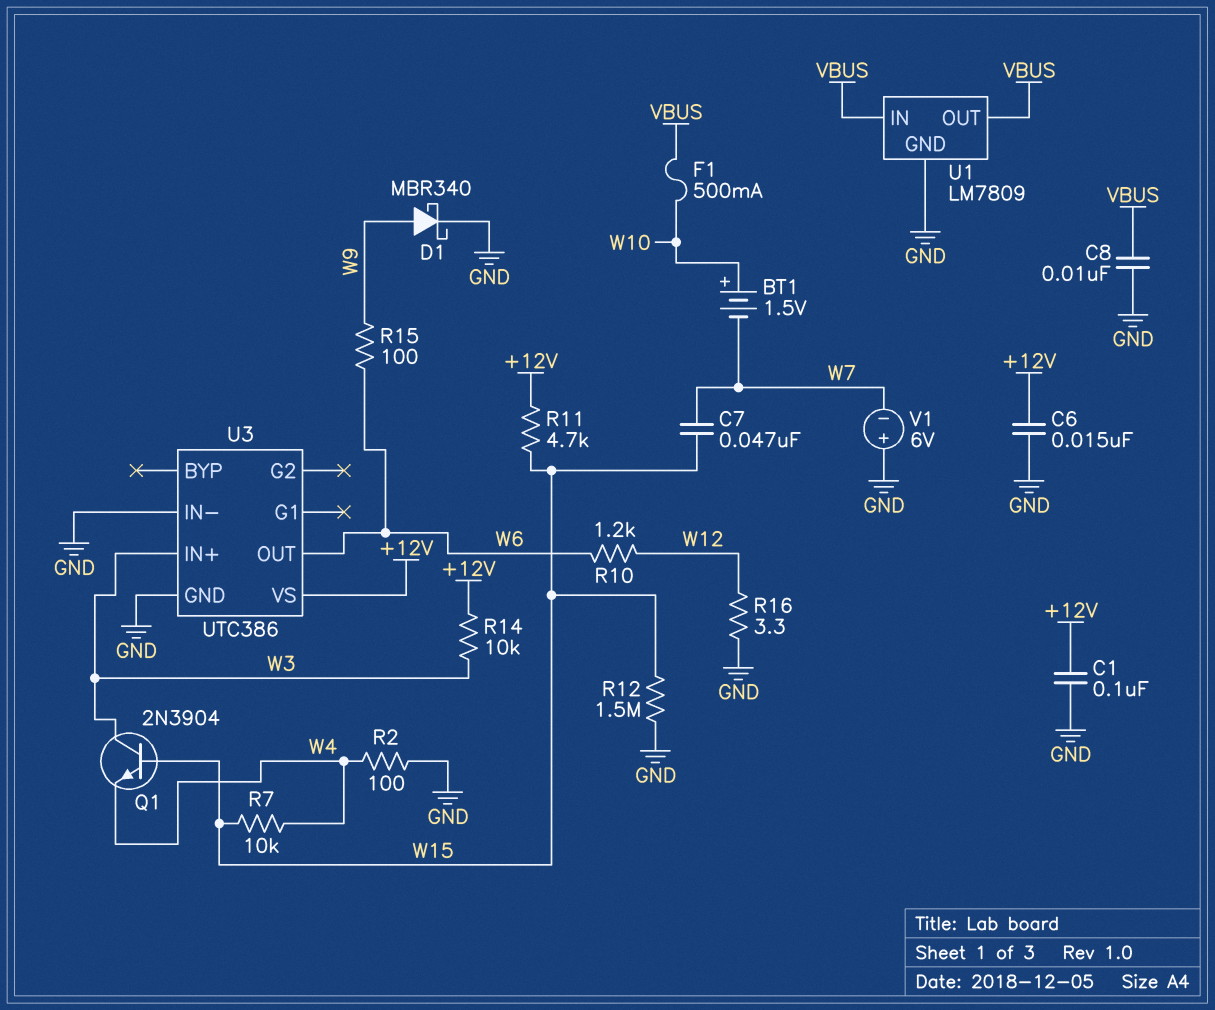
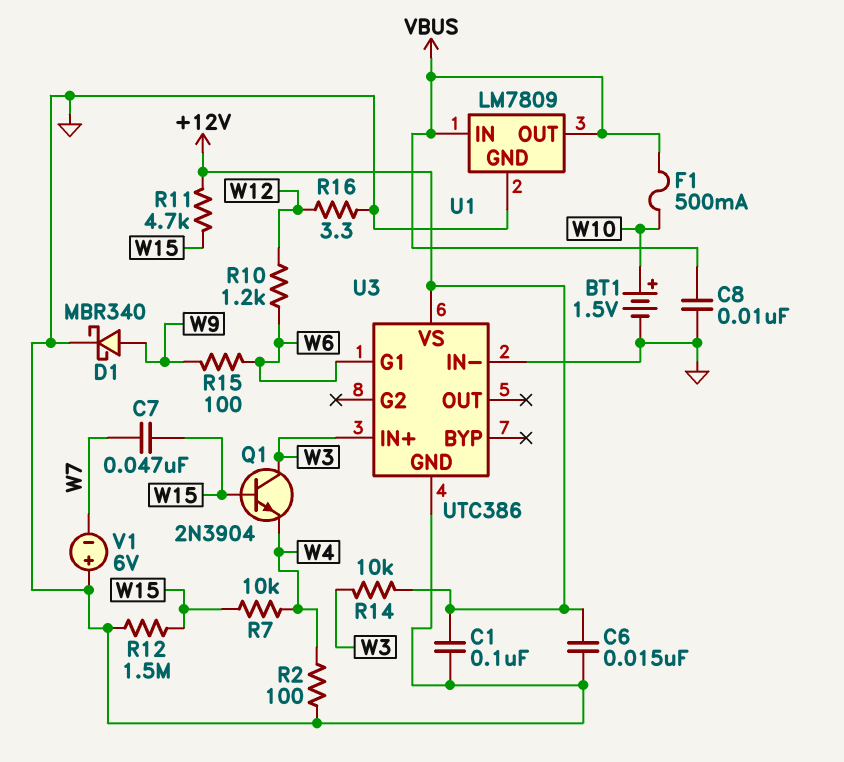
BT1: 1.5V (plus W10, minus W7) -> 1.5V (plus W10, minus GND)
U3 pin G1: none -> W6
U3 pin OUT: W6 -> none

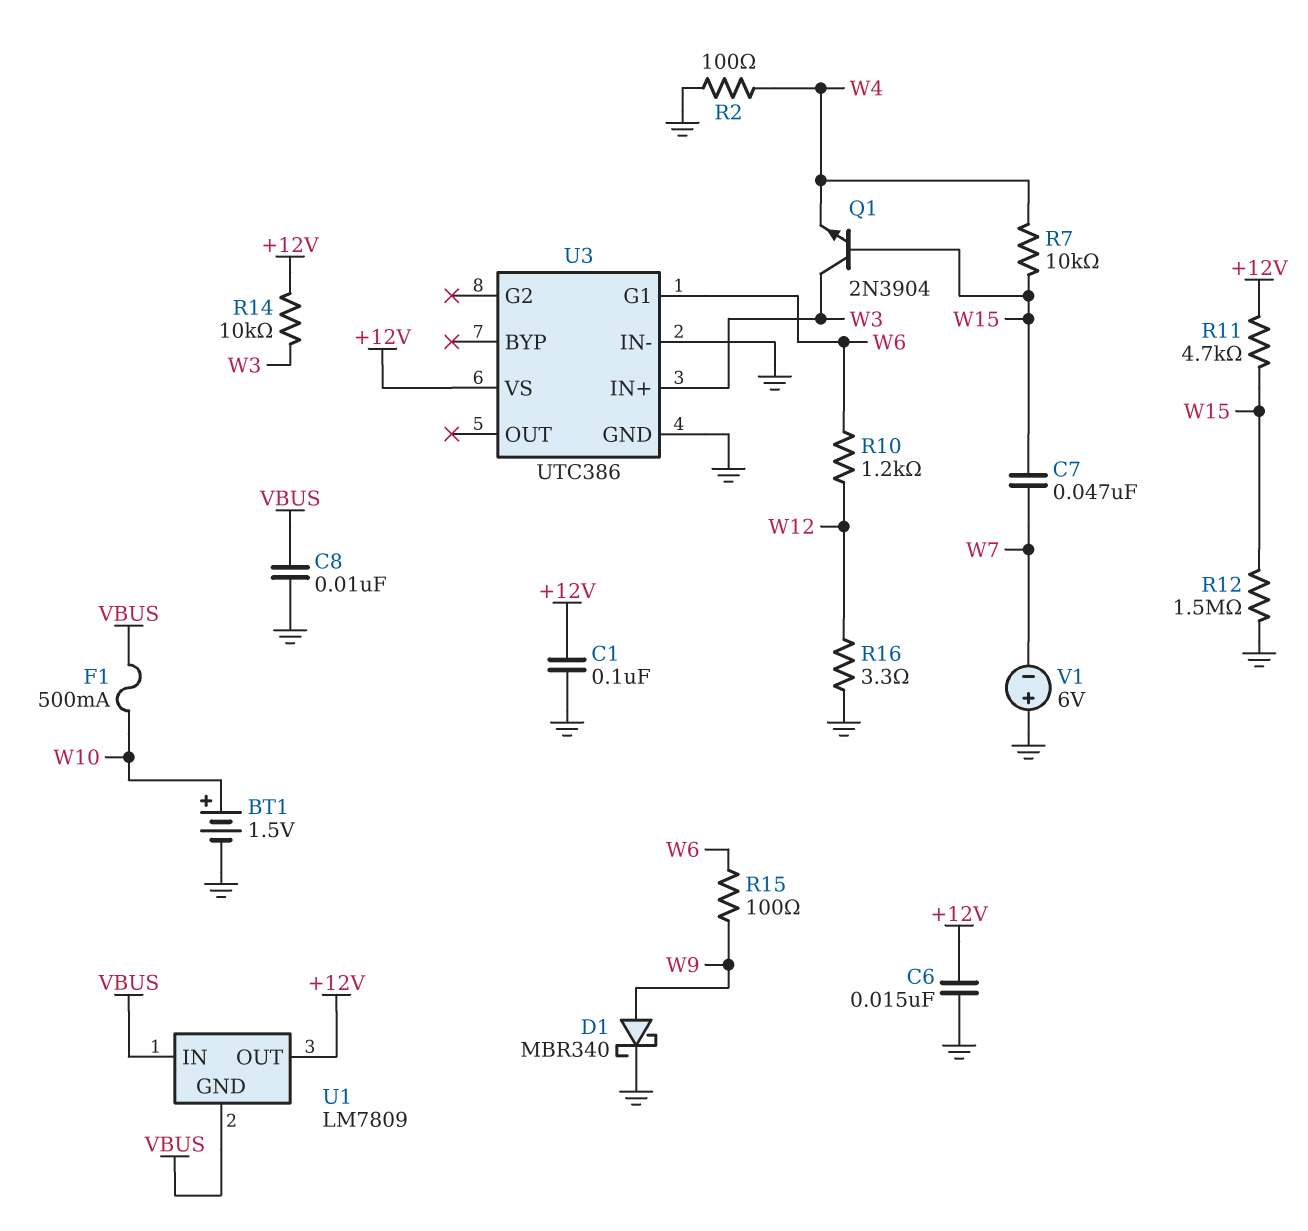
U1 pin GND: GND -> VBUS
U1 pin OUT: VBUS -> +12V

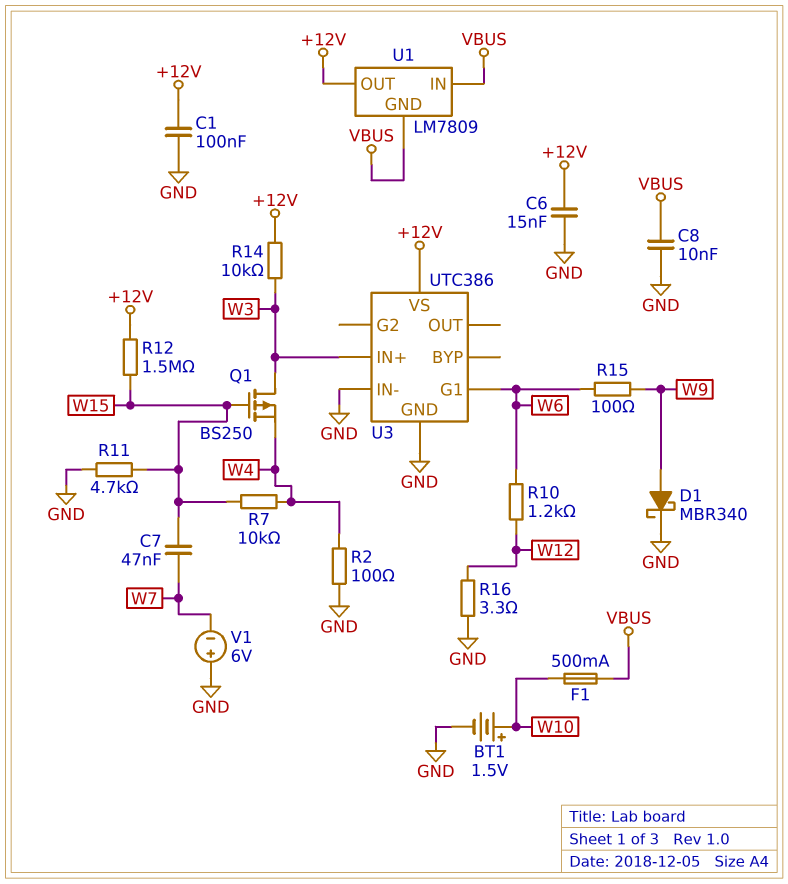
Q1: NPN 2N3904 (B W15, C W3, E W4) -> PMOS BS250 (G W15, D W3, S W4)
R11: 4.7k (+12V, W15) -> 4.7k (GND, W15)
R12: 1.5M (GND, W15) -> 1.5M (+12V, W15)

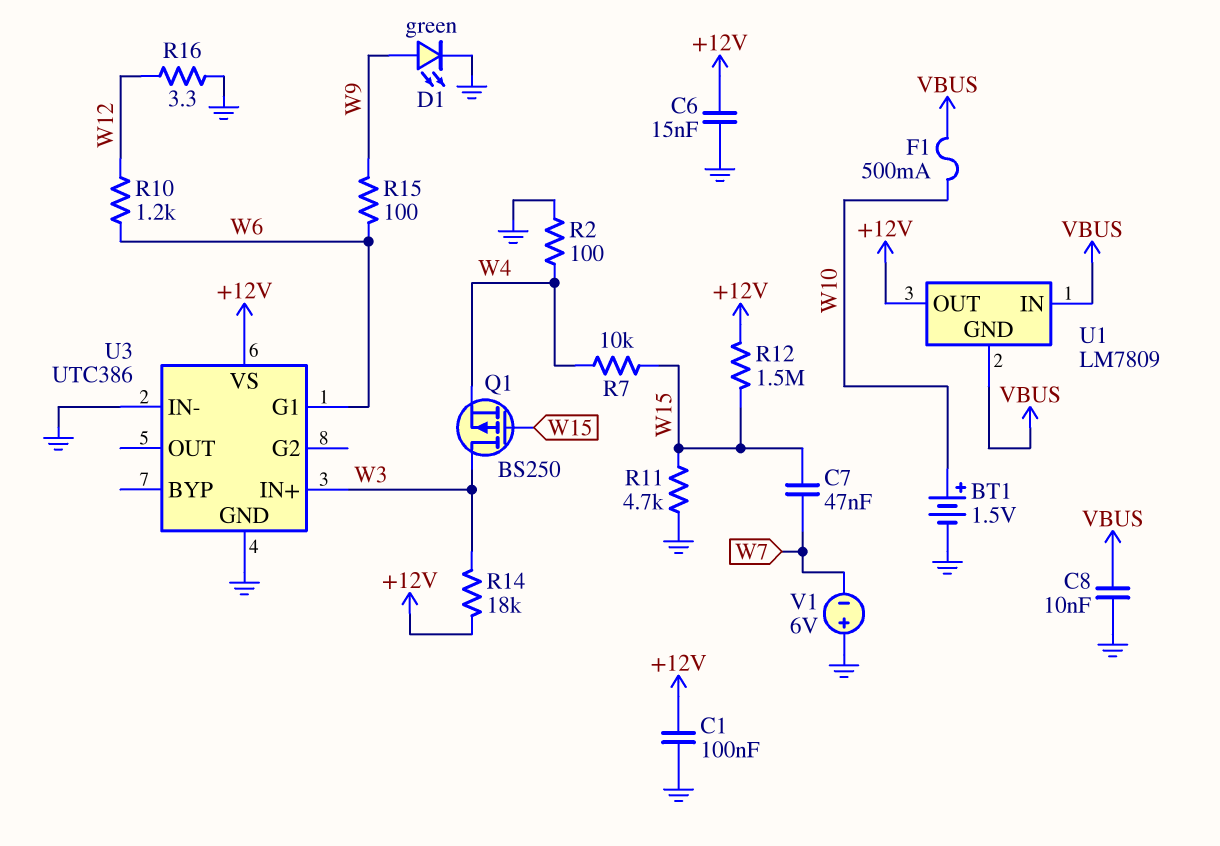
D1: schottky MBR340 (A W9, K GND) -> LED green (A W9, K GND)
R14: 10k (+12V, W3) -> 18k (+12V, W3)

